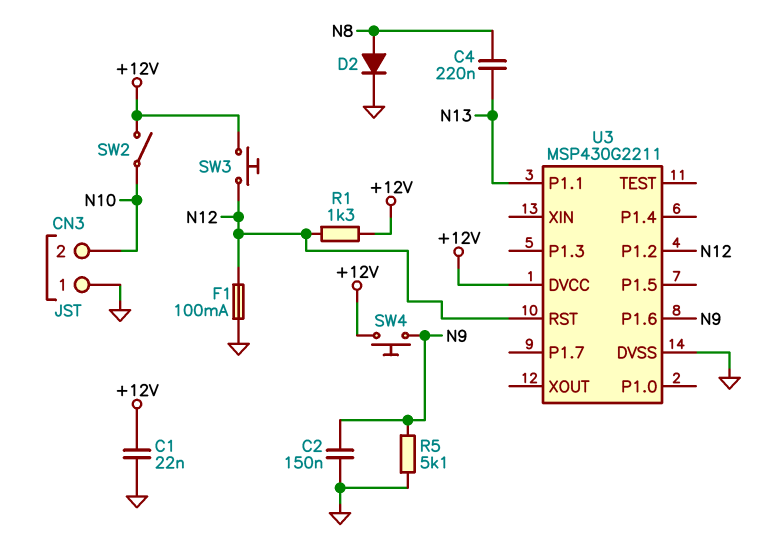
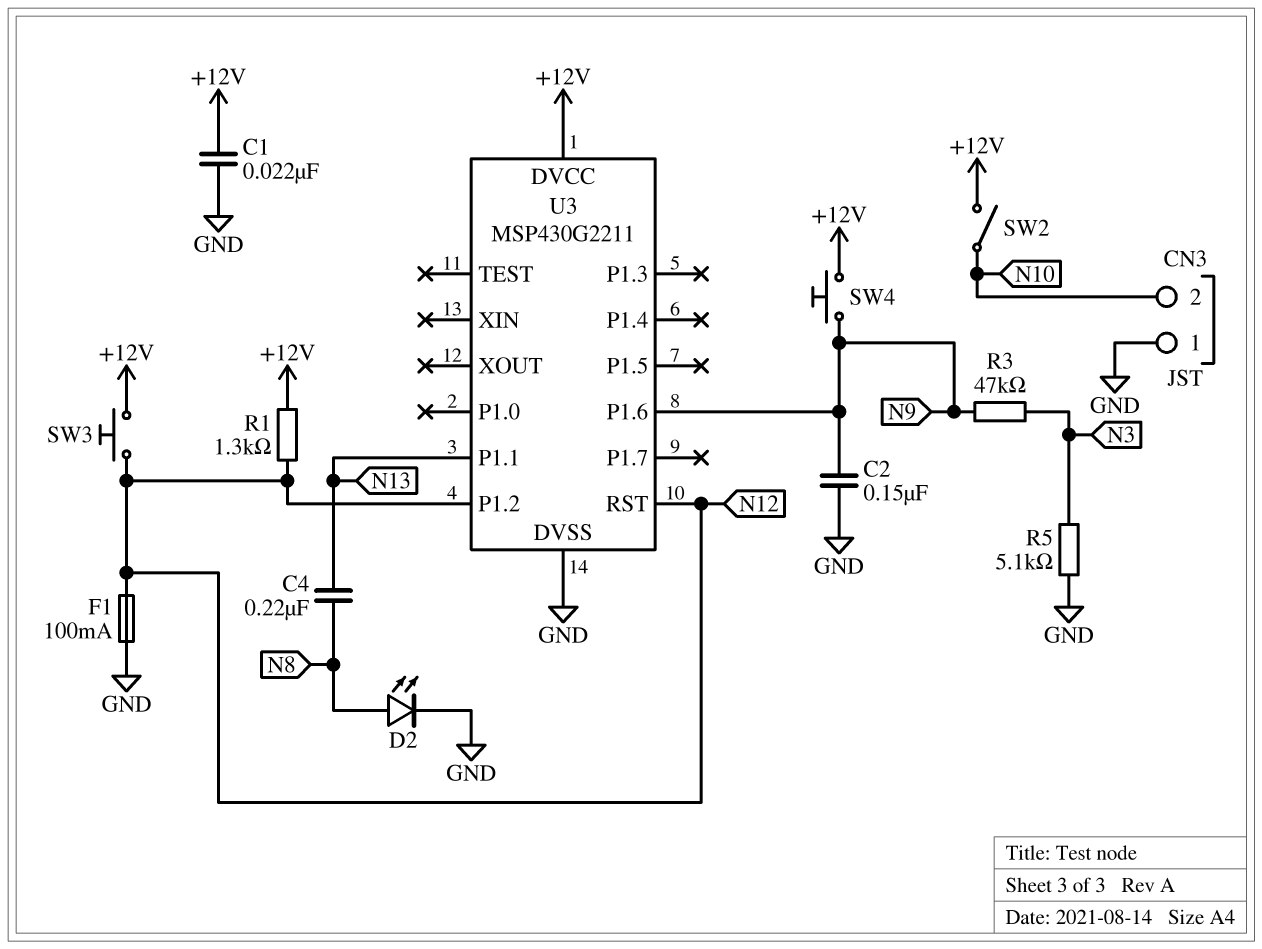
D2: diode (A N8, K GND) -> LED (A N8, K GND)
R3: none -> 47k (N3, N9)
R5: 5.1k (GND, N9) -> 5.1k (GND, N3)

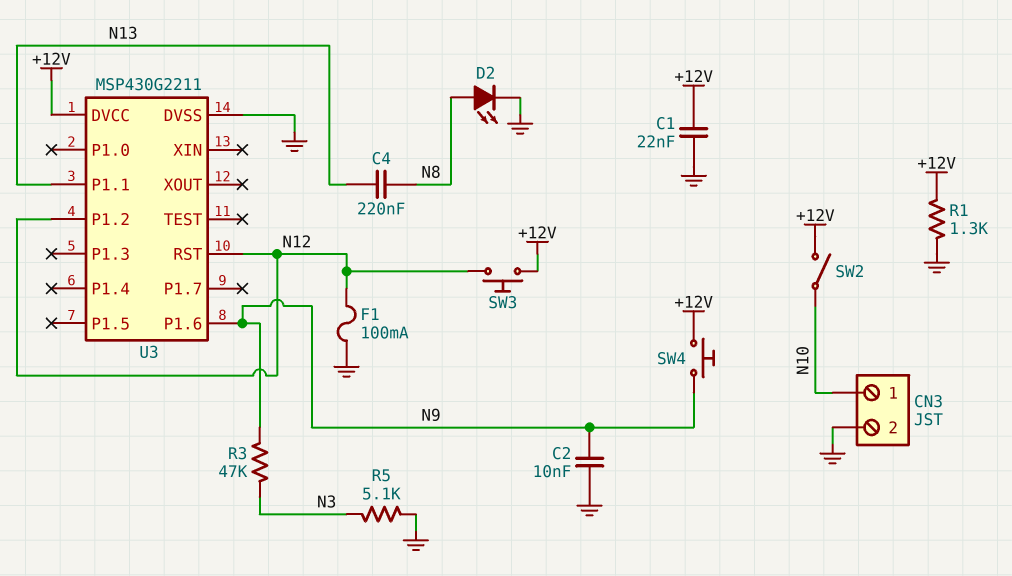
C2: 150nF (GND, N9) -> 10nF (GND, N9)
CN3 pin 1: GND -> N10
CN3 pin 2: N10 -> GND
R1: 1.3k (+12V, N12) -> 1.3k (+12V, GND)

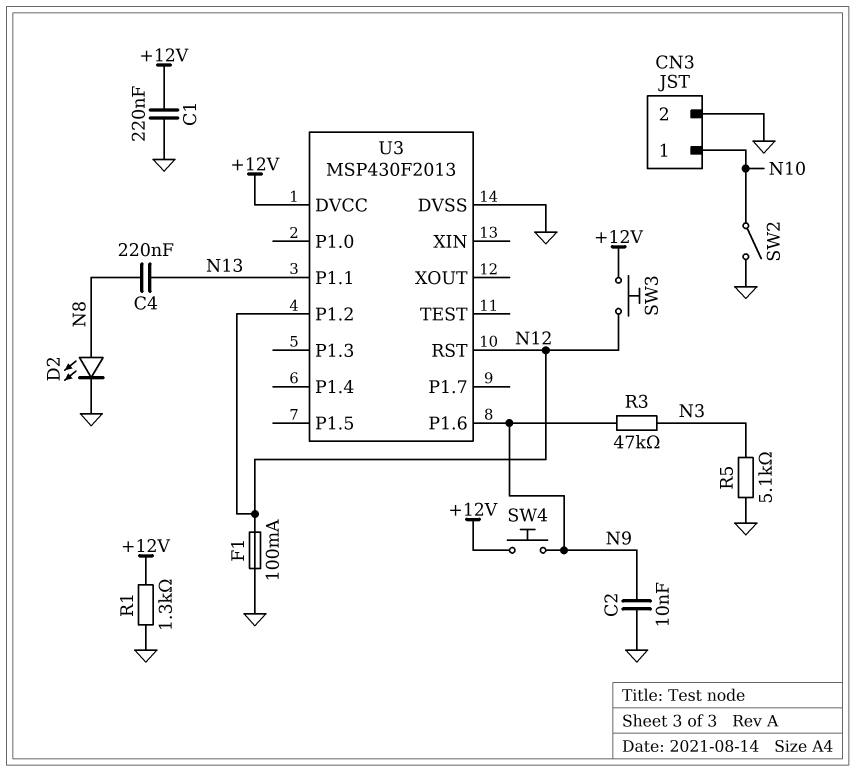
C1: 22nF (+12V, GND) -> 220nF (+12V, GND)
SW2: switch (+12V, N10) -> switch (GND, N10)
U3: MSP430G2211 -> MSP430F2013

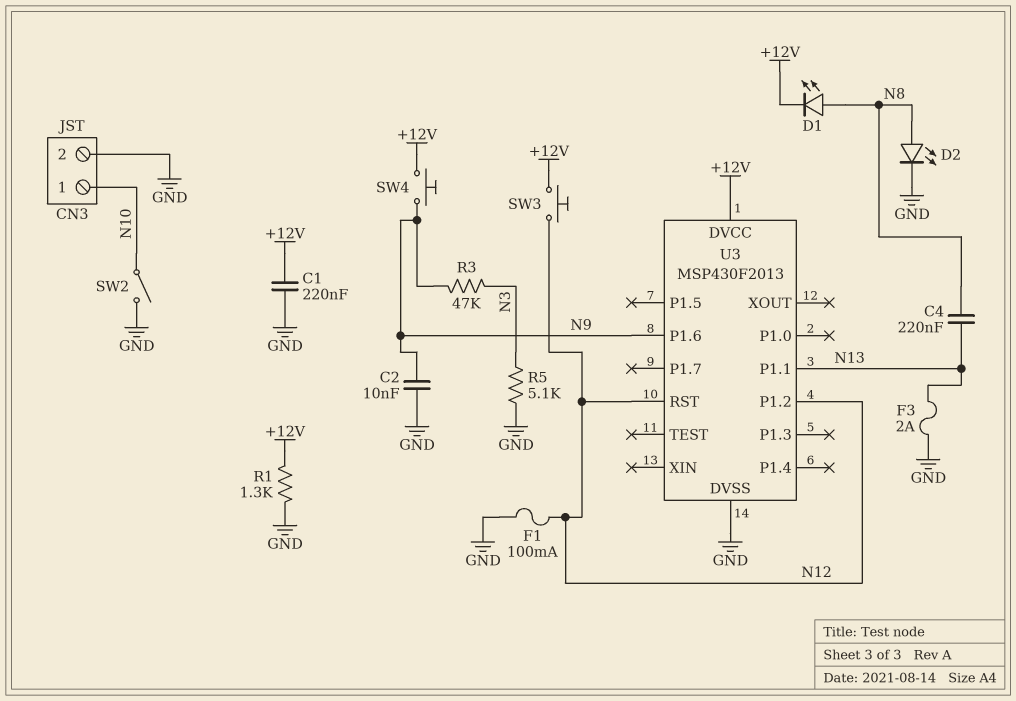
D1: none -> LED (A N8, K +12V)
F3: none -> 2A (GND, N13)

